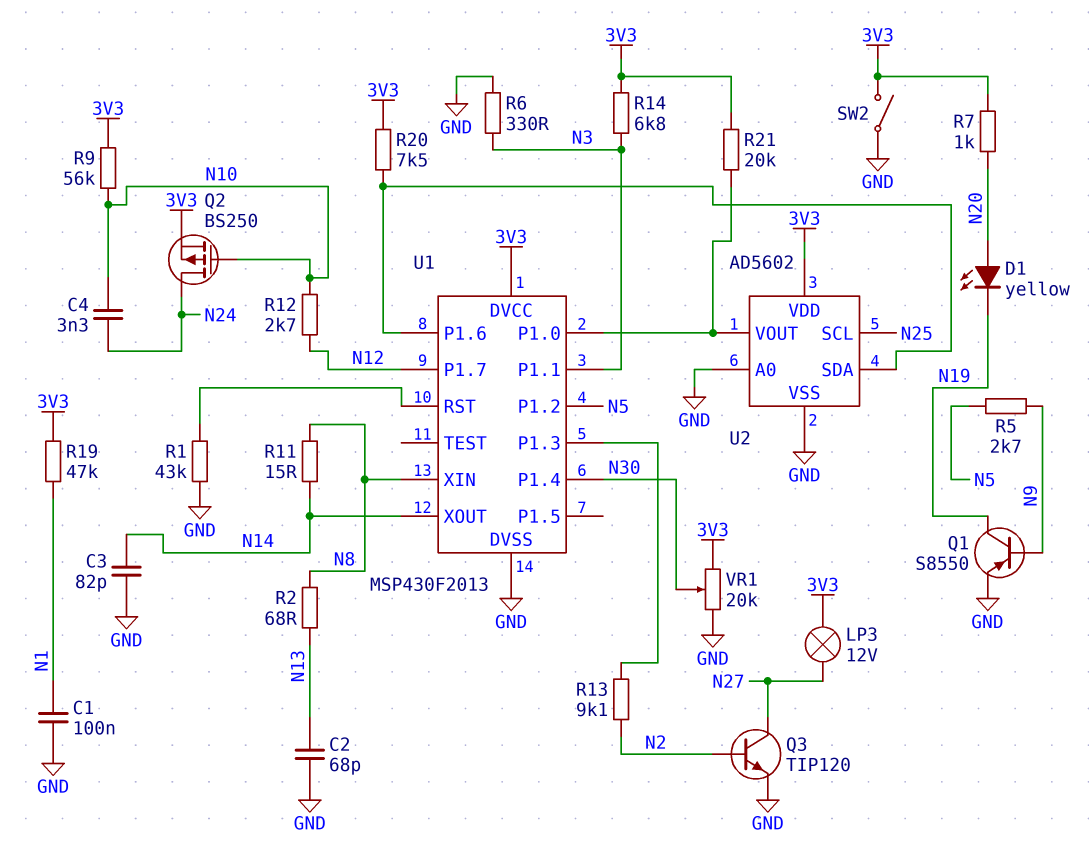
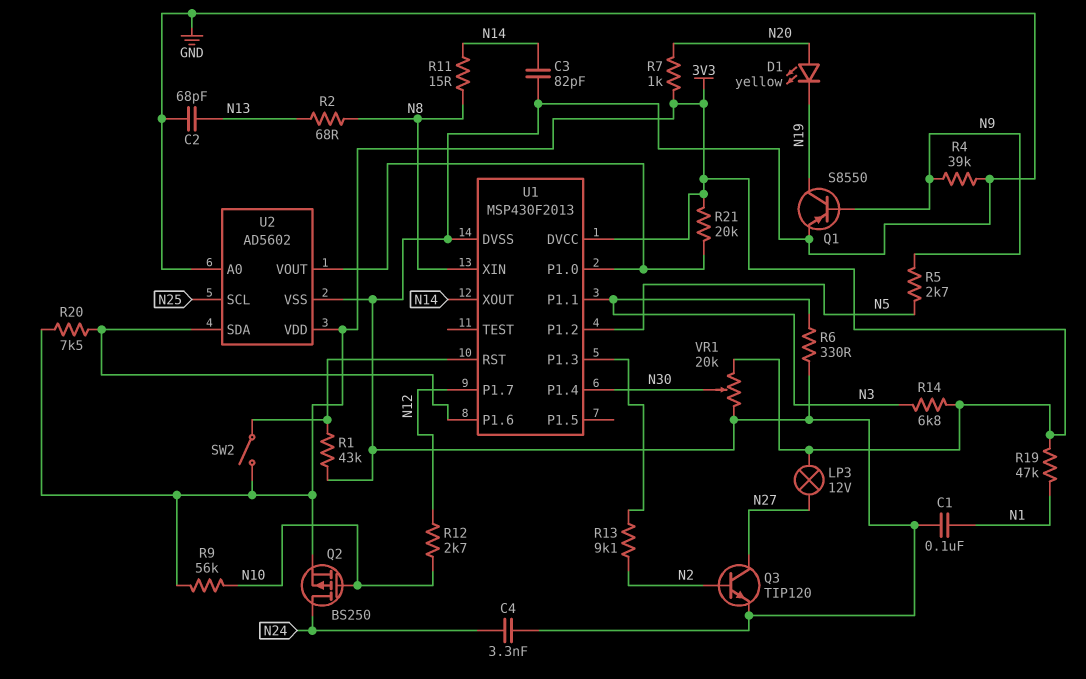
C4: 3.3nF (N10, N24) -> 3.3nF (GND, N24)
R4: none -> 39k (GND, N9)
SW2: switch (3V3, GND) -> switch (3V3, U1/RST)

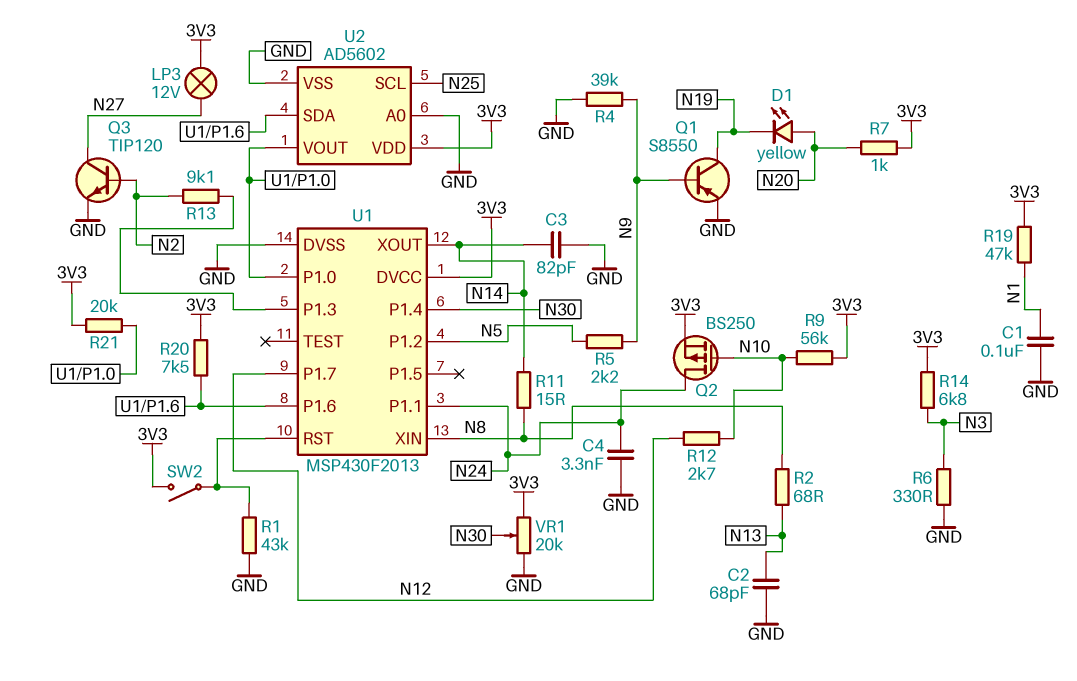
R5: 2.7k (N5, N9) -> 2.2k (N5, N9)
U1 pin P1.1: N3 -> N24

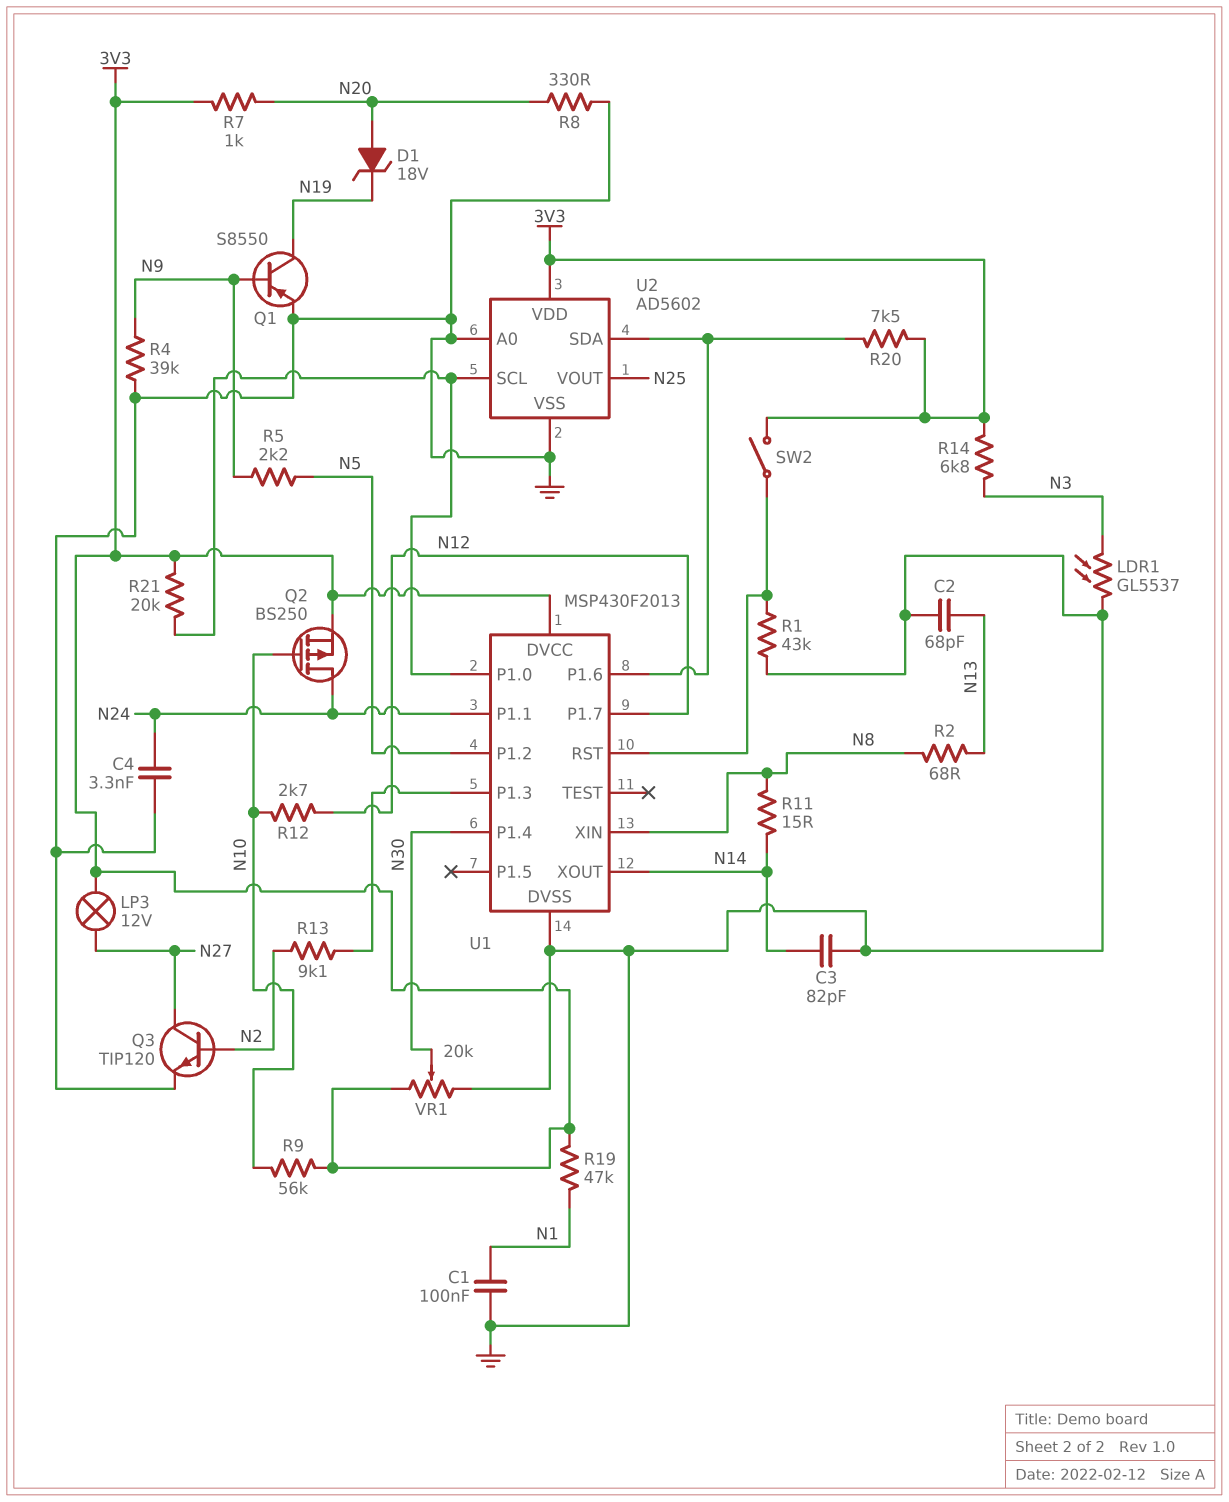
D1: LED yellow (A N20, K N19) -> zener 18V (A N20, K N19)
LDR1: none -> GL5537 (GND, N3)
R6: 330 (GND, N3) -> none
R8: none -> 330 (GND, N20)
U2 pin SCL: N25 -> U1/P1.0
U2 pin VOUT: U1/P1.0 -> N25

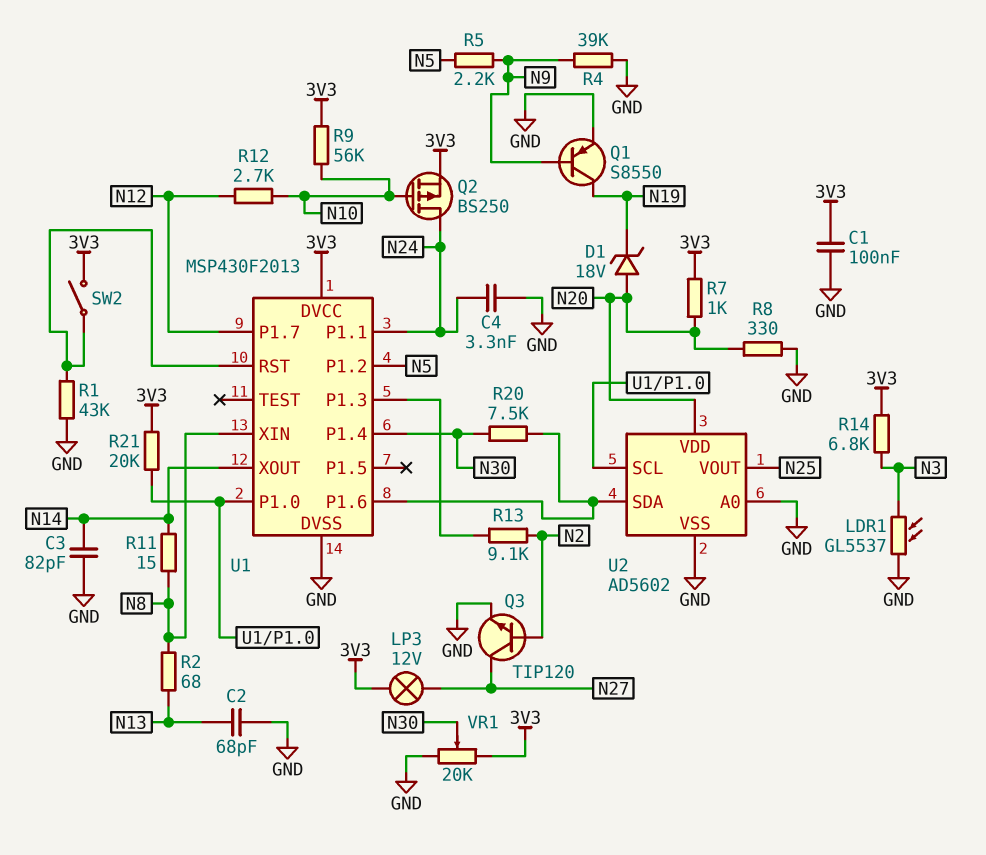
C1: 100nF (GND, N1) -> 100nF (3V3, GND)
R19: 47k (3V3, N1) -> none
R20: 7.5k (3V3, U1/P1.6) -> 7.5k (N30, U1/P1.6)
U2 pin VDD: 3V3 -> N20

